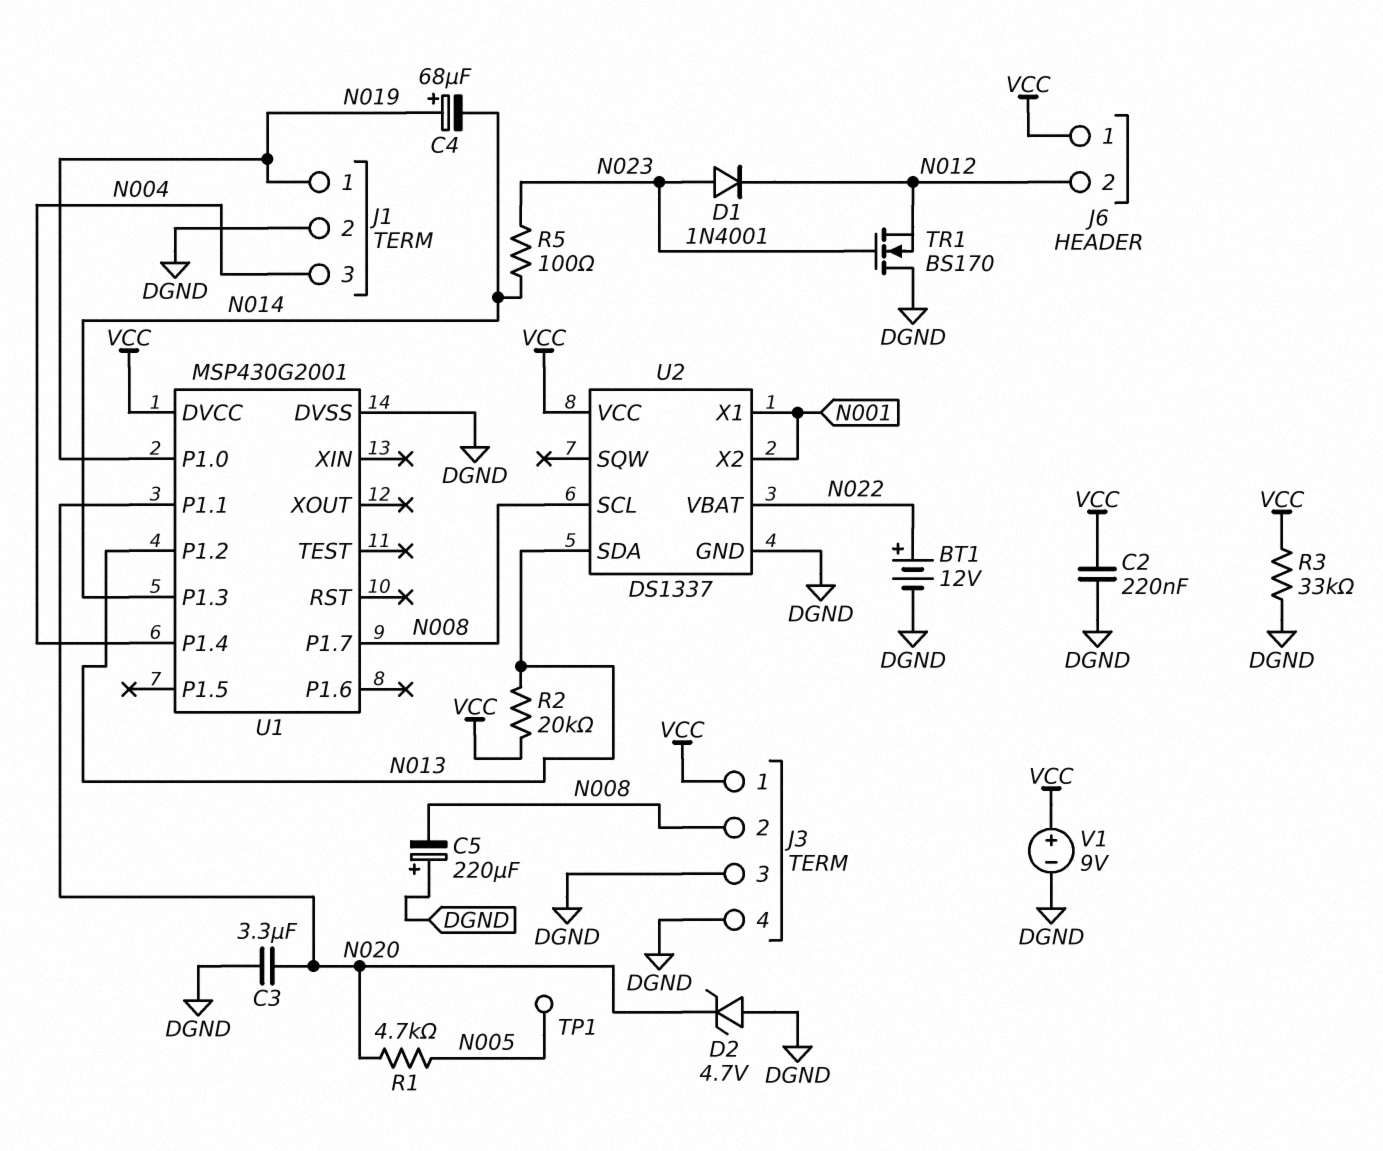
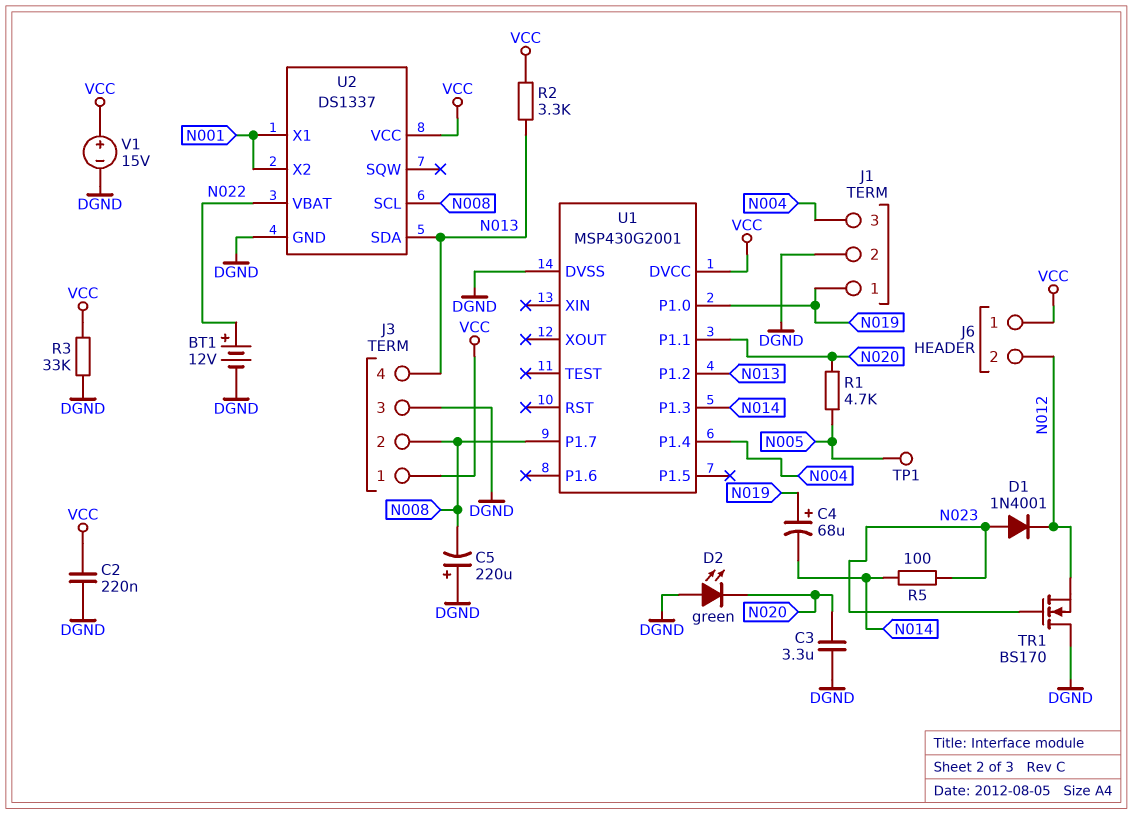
D2: zener 4.7V (A DGND, K N020) -> LED green (A DGND, K N020)
J3 pin 4: DGND -> N013
R2: 20k (N013, VCC) -> 3.3k (N013, VCC)
V1: 9V (plus VCC, minus DGND) -> 15V (plus VCC, minus DGND)

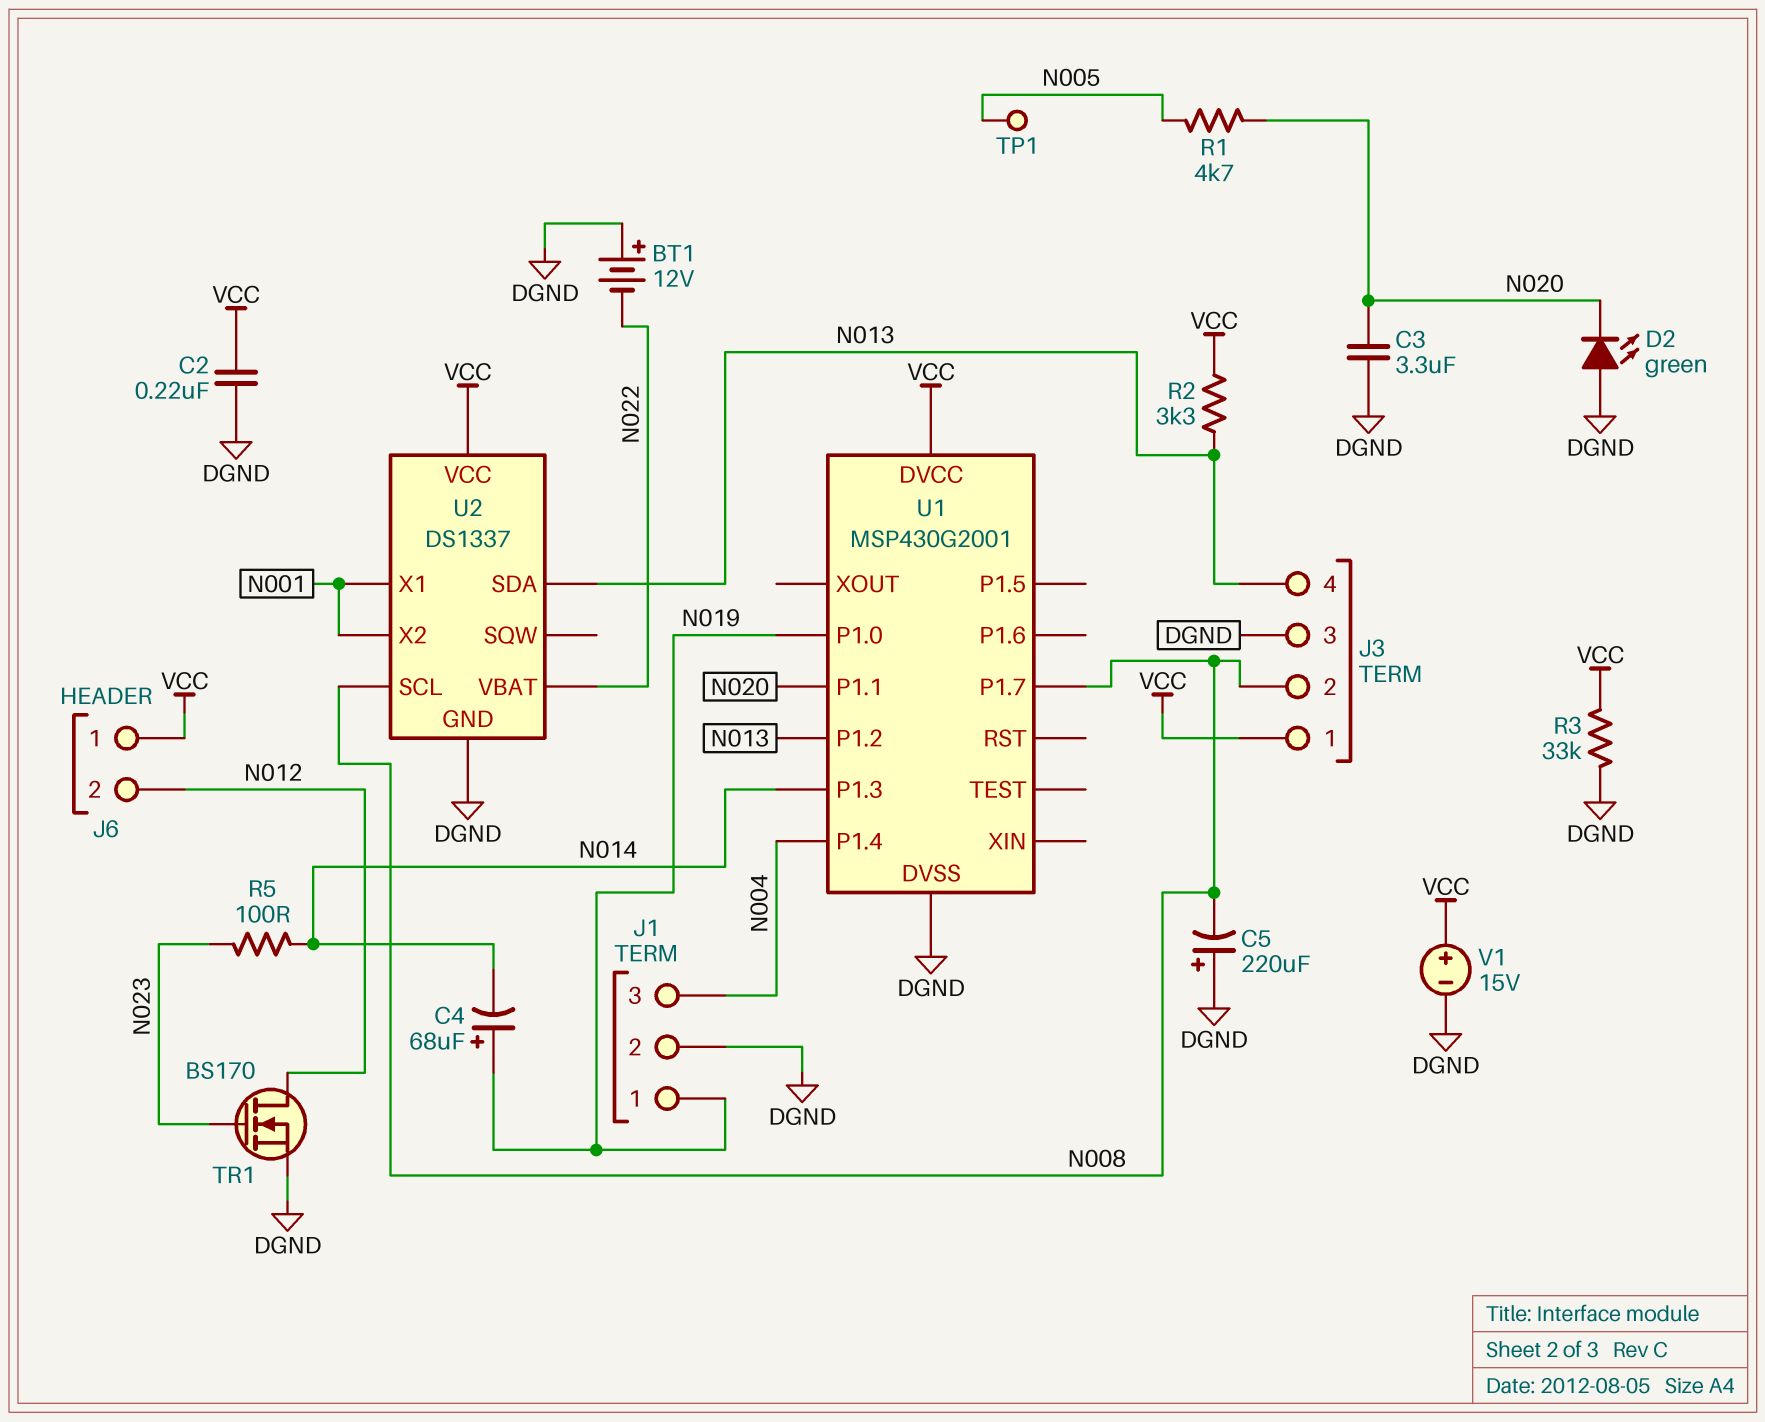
BT1: 12V (plus N022, minus DGND) -> 12V (plus DGND, minus N022)
D1: diode 1N4001 (A N023, K N012) -> none
TR1: NMOS BS170 (G N023, D DGND, S N012) -> NMOS BS170 (G N023, D N012, S DGND)

